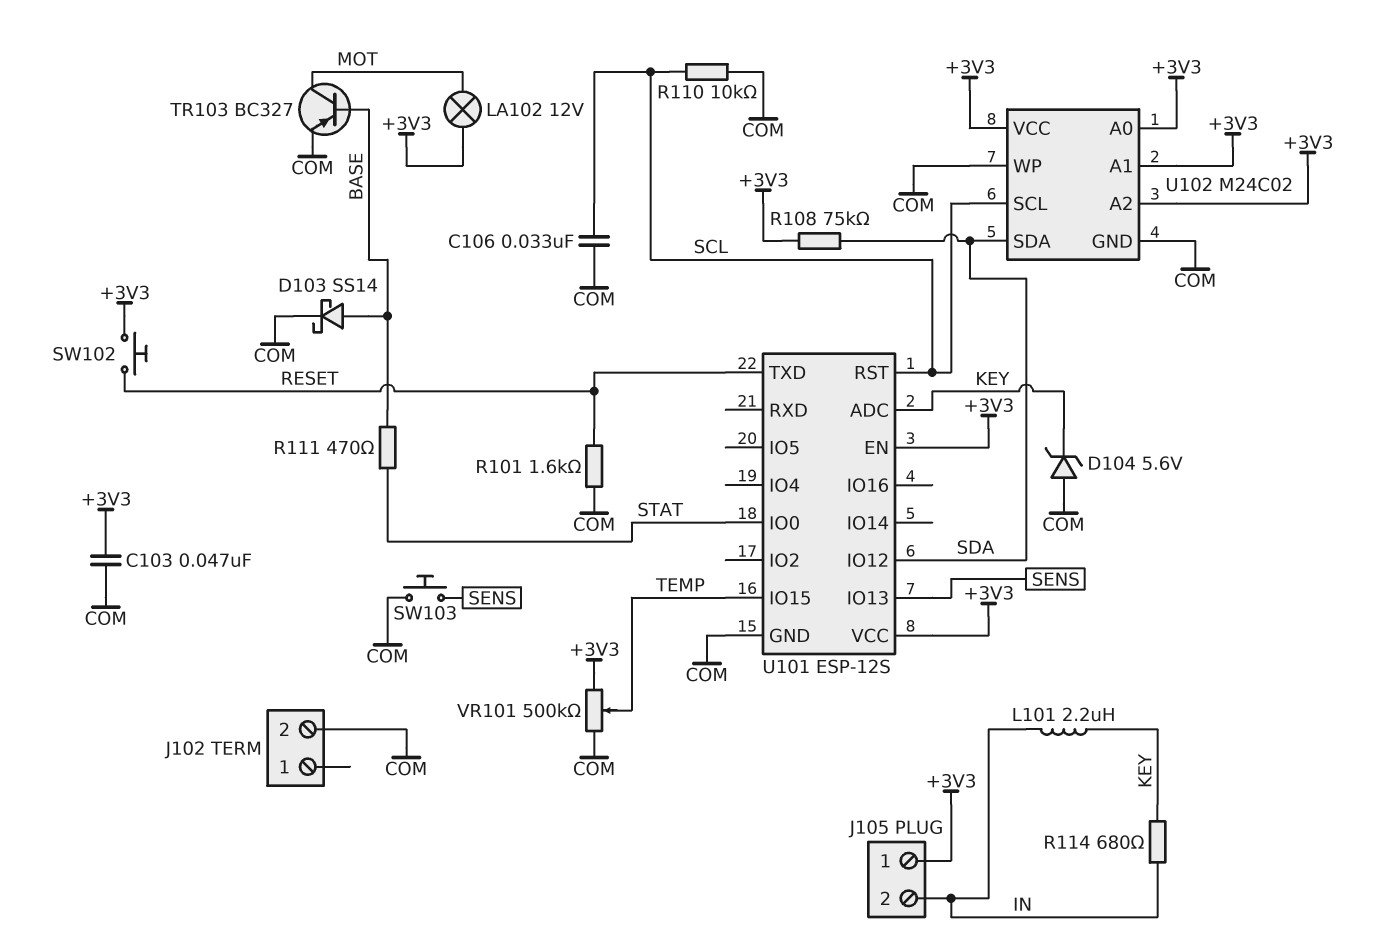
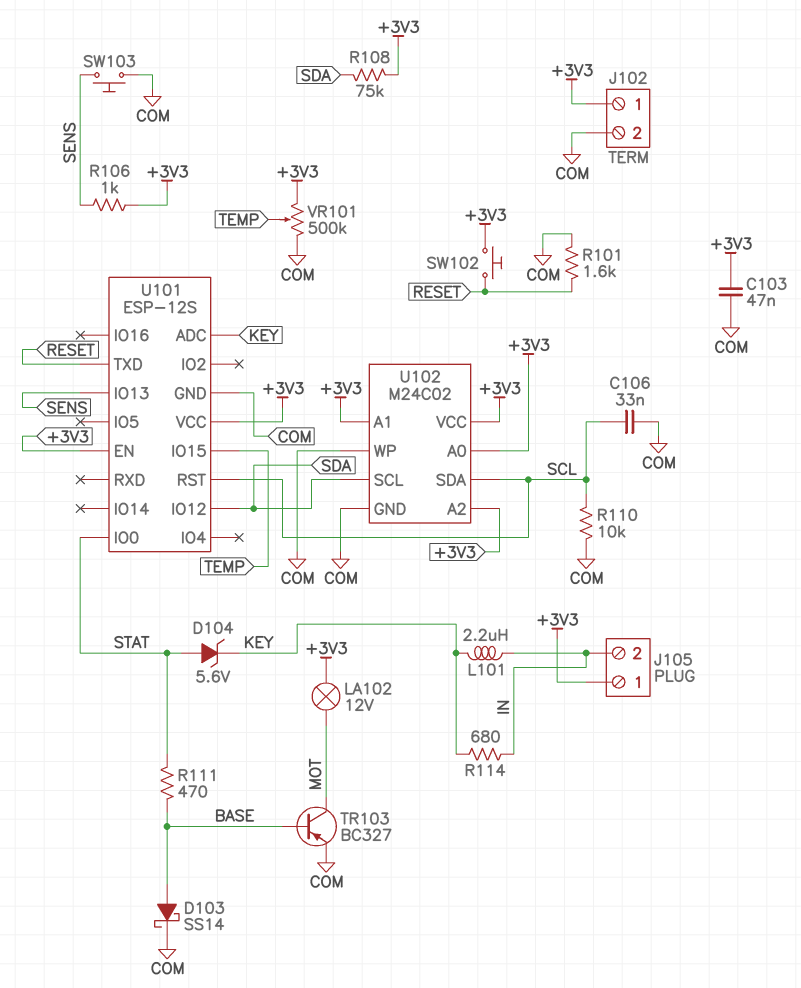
D104: zener 5.6V (A COM, K KEY) -> zener 5.6V (A STAT, K KEY)
J102 pin 1: none -> +3V3
R106: none -> 1k (+3V3, SENS)
U102 pin SCL: SCL -> SDA
U102 pin SDA: SDA -> SCL

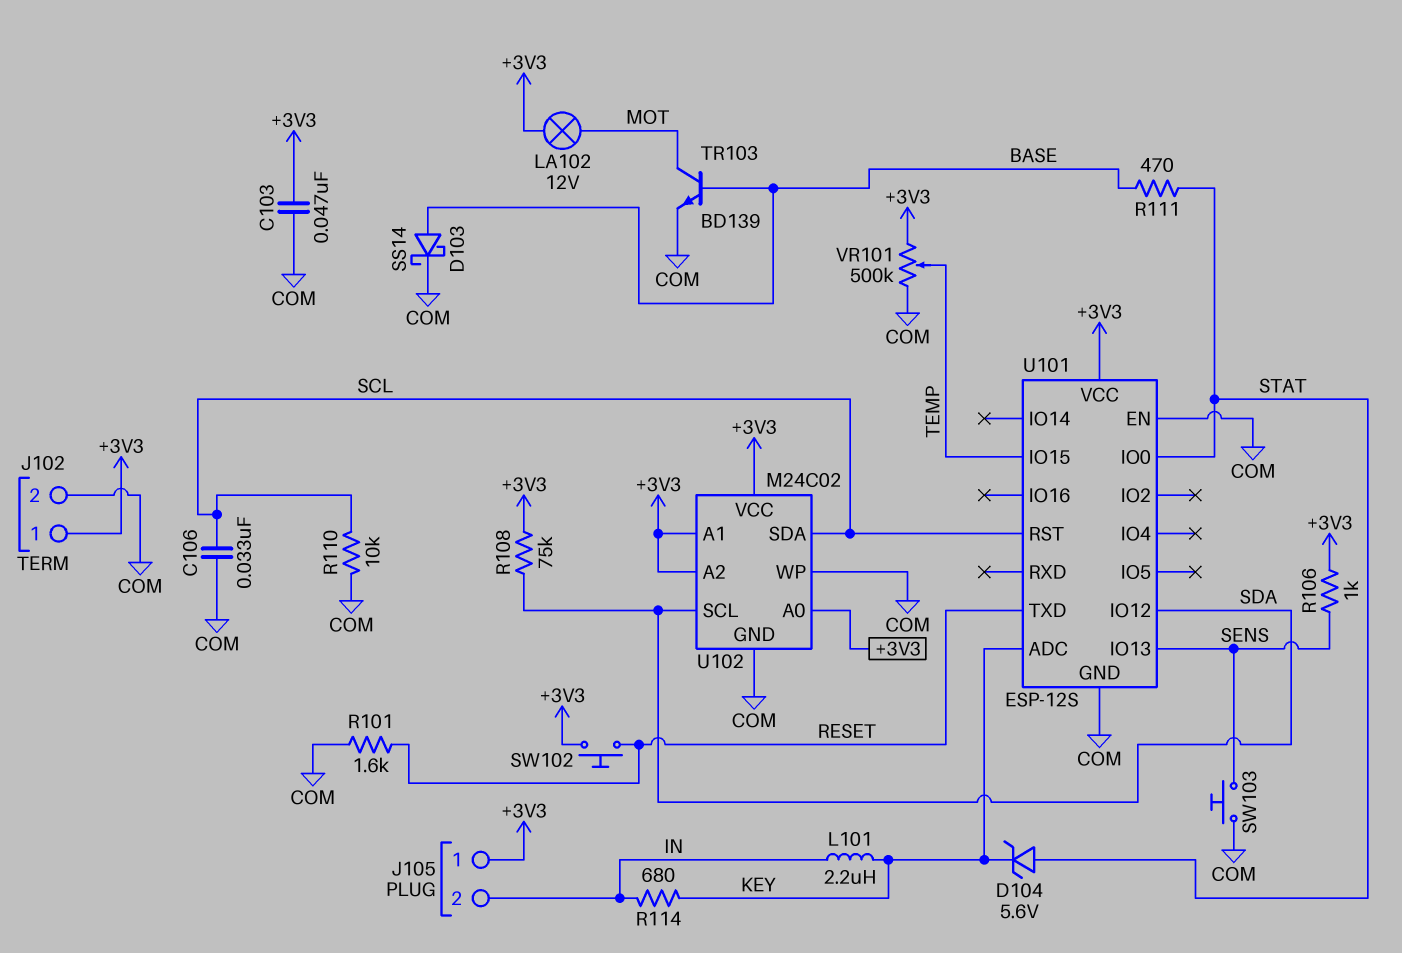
TR103: PNP BC327 (B BASE, C MOT, E COM) -> NPN BD139 (B BASE, C MOT, E COM)
U101 pin EN: +3V3 -> COM

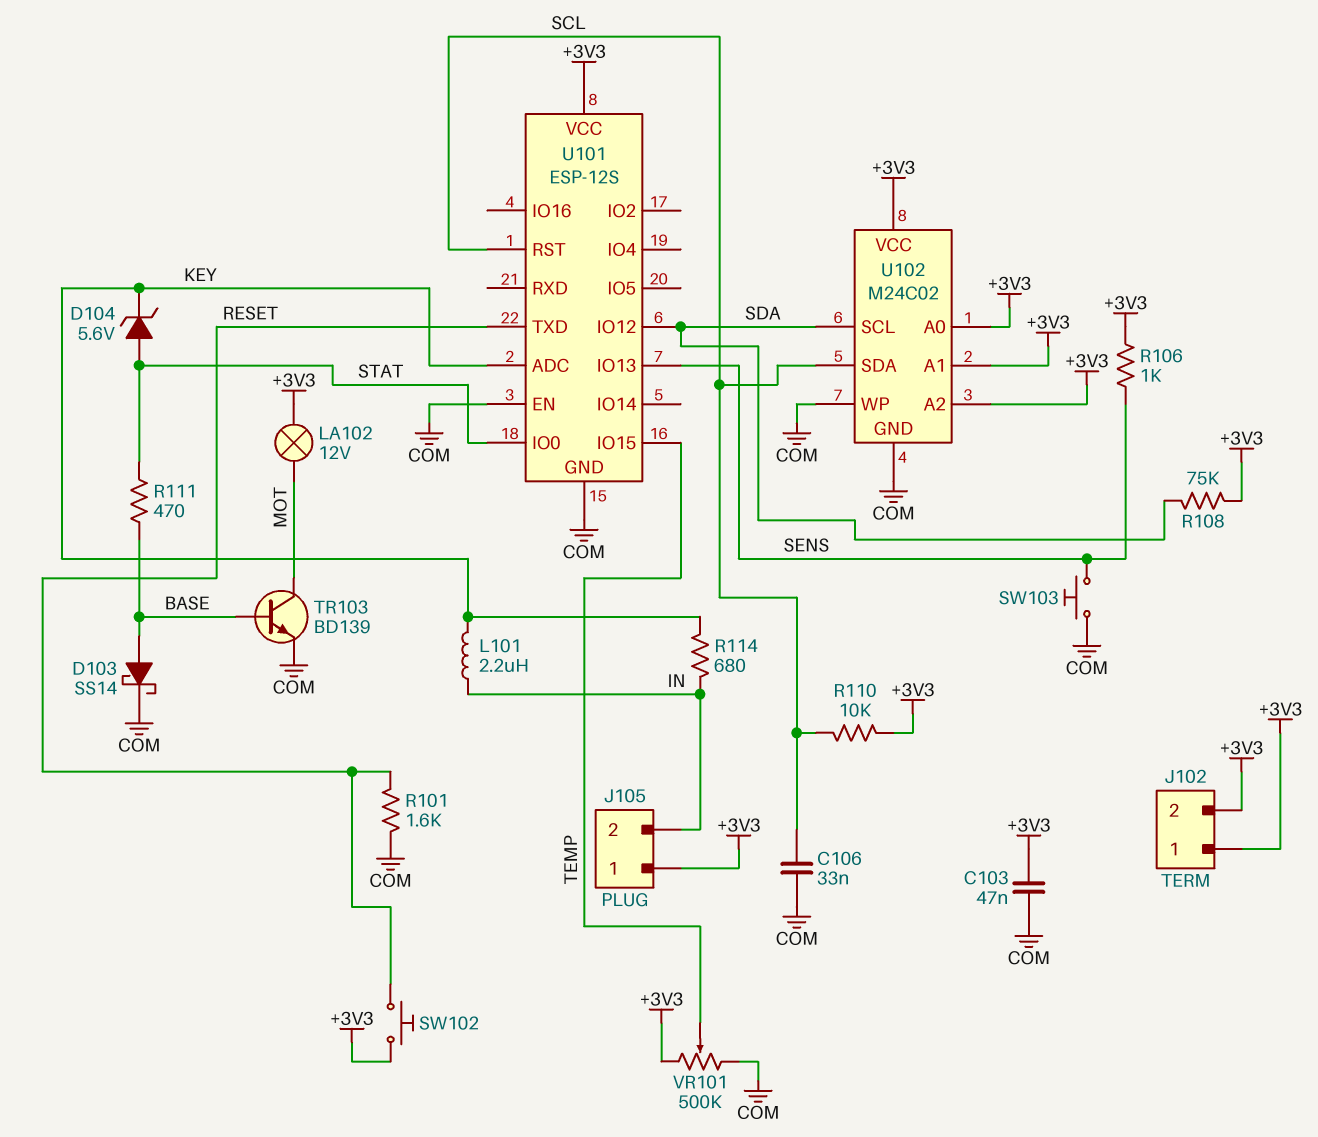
J102 pin 2: COM -> +3V3
R110: 10k (COM, SCL) -> 10k (+3V3, SCL)

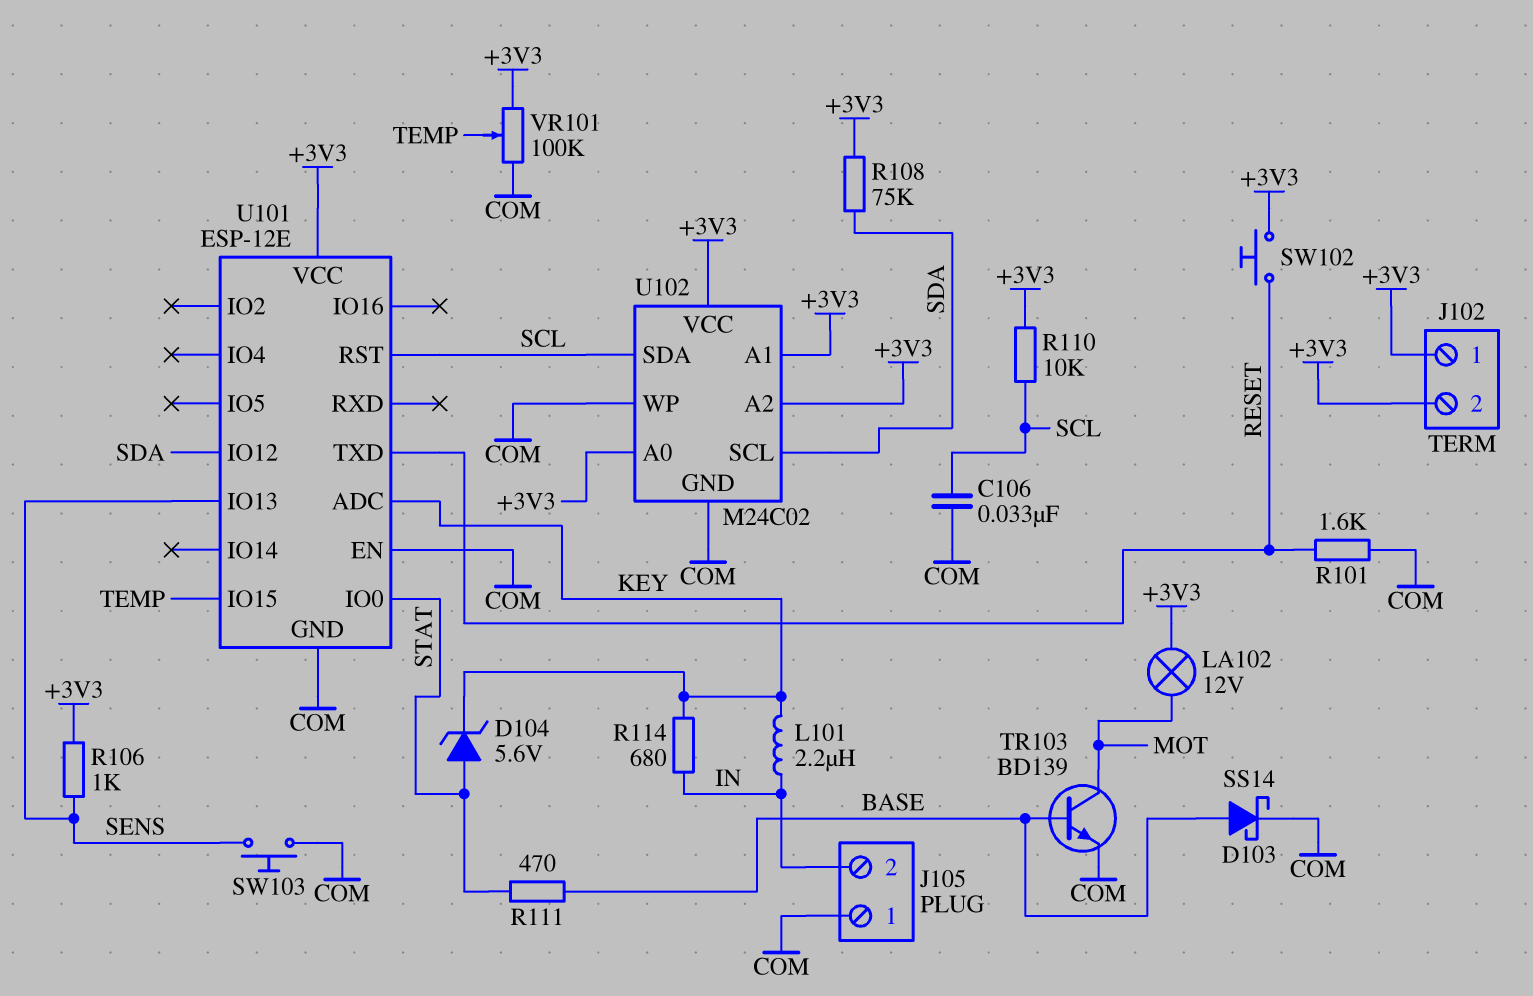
C103: 47nF (+3V3, COM) -> none
J105 pin 1: +3V3 -> COM
U101: ESP-12S -> ESP-12E
VR101: 500k (+3V3, COM, wiper TEMP) -> 100k (+3V3, COM, wiper TEMP)

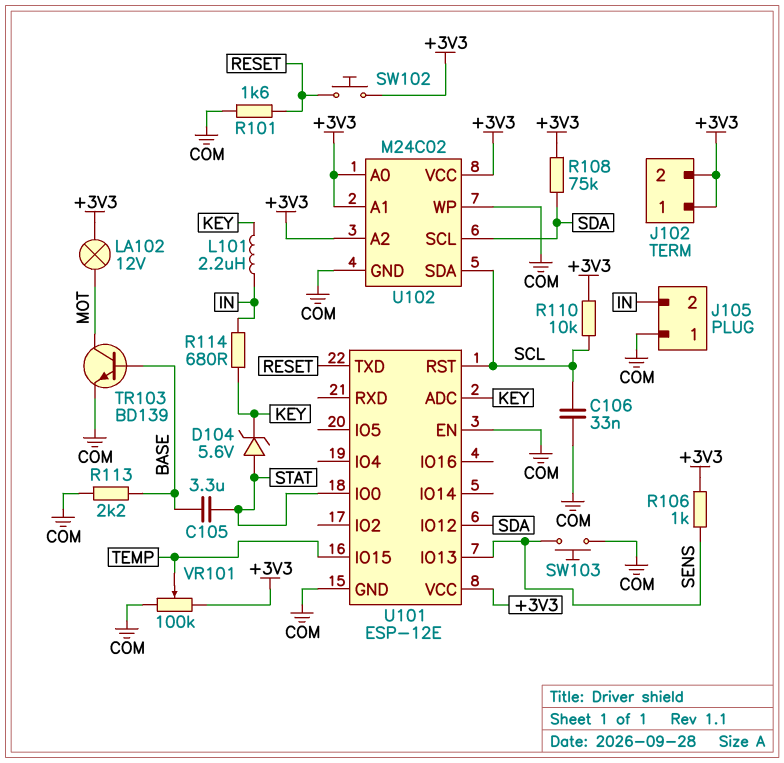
C105: none -> 3.3uF (BASE, STAT)
D103: schottky SS14 (A BASE, K COM) -> none
R111: 470 (BASE, STAT) -> none
R113: none -> 2.2k (BASE, COM)

